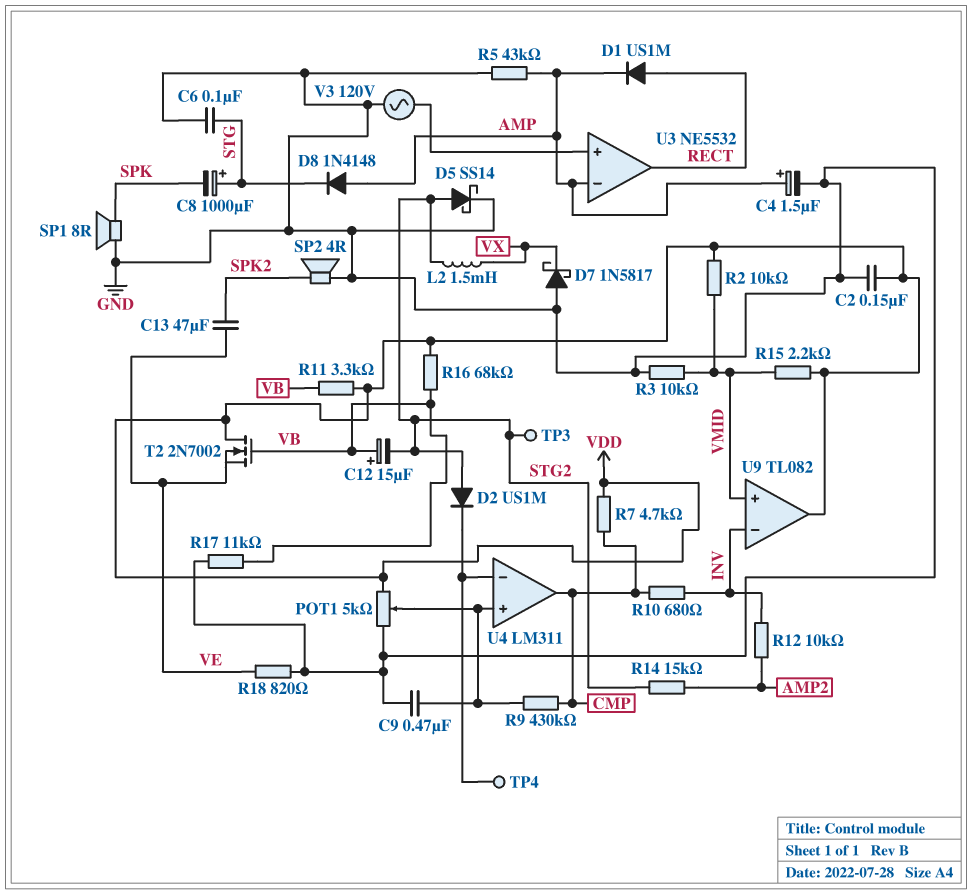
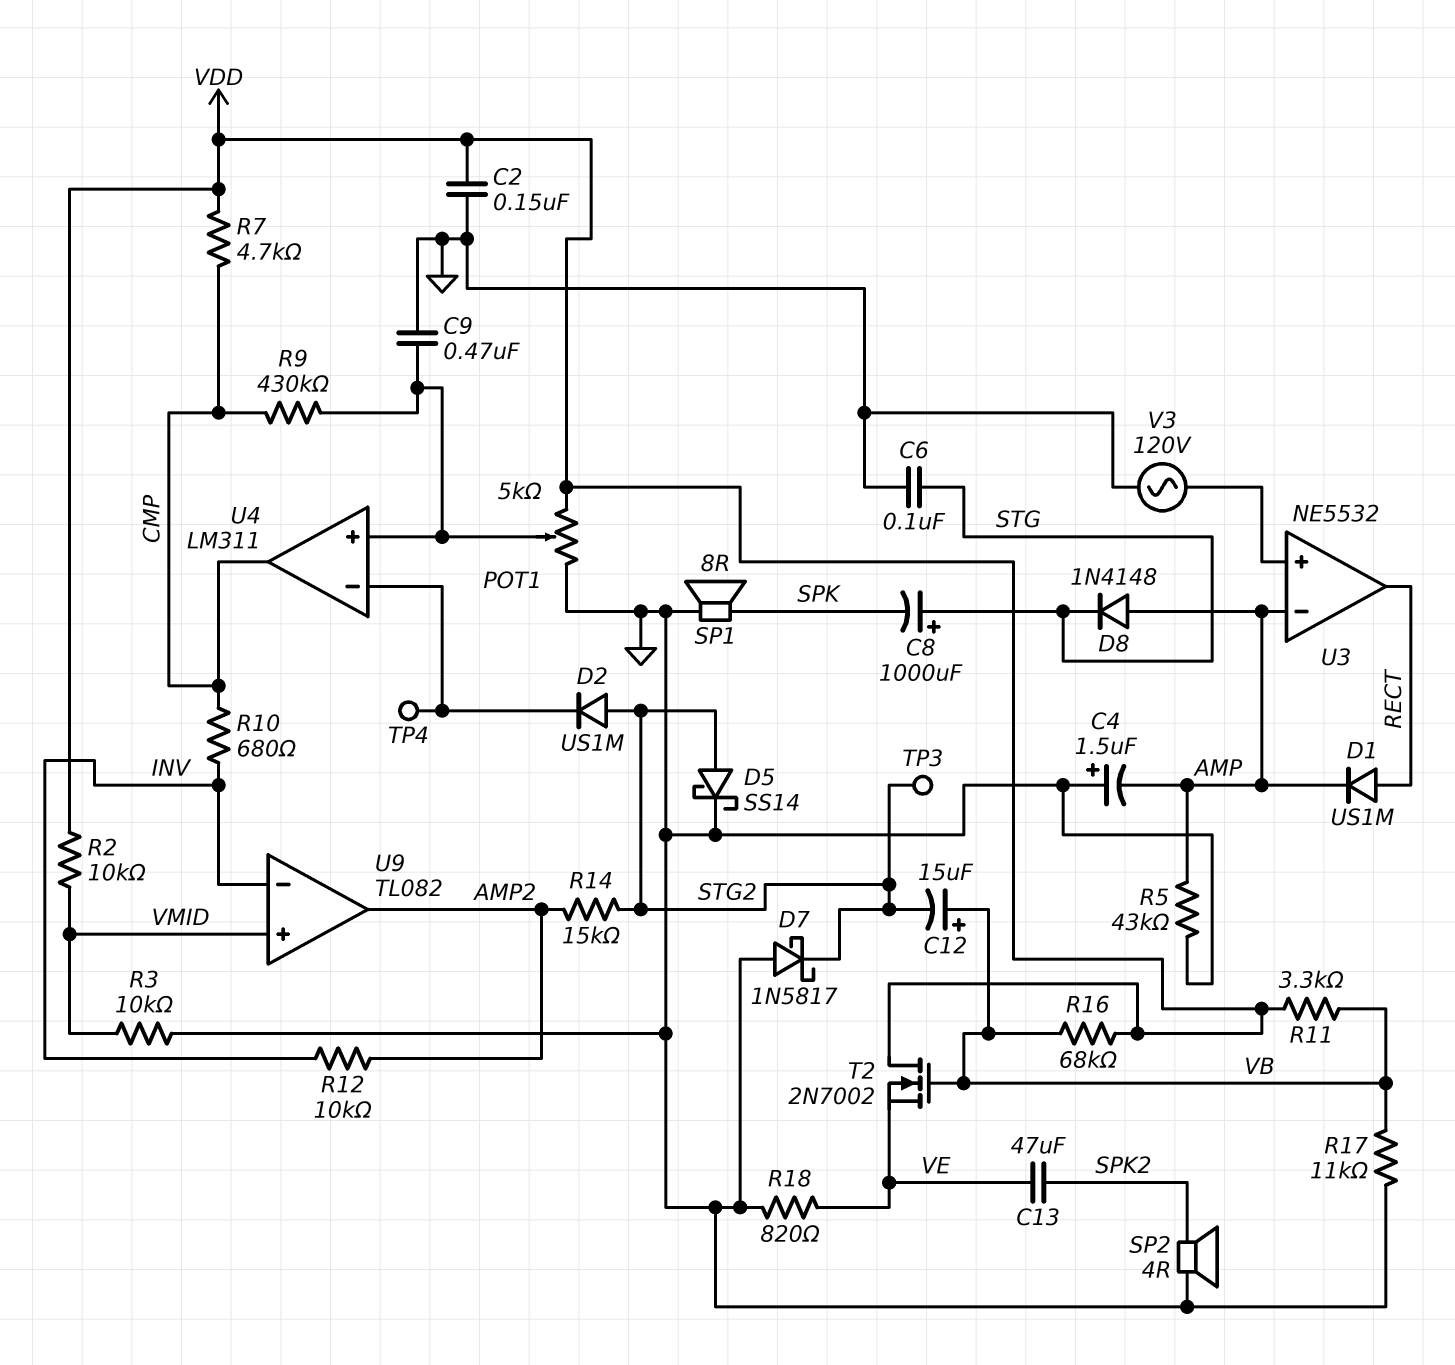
C4: 1.5uF (plus AMP, minus GND) -> 1.5uF (plus GND, minus AMP)
D7: schottky 1N5817 (A GND, K VX) -> schottky 1N5817 (A GND, K STG2)
L2: 1.5mH (STG2, VX) -> none
R15: 2.2k (VDD, VMID) -> none
U9 pin out: VDD -> AMP2

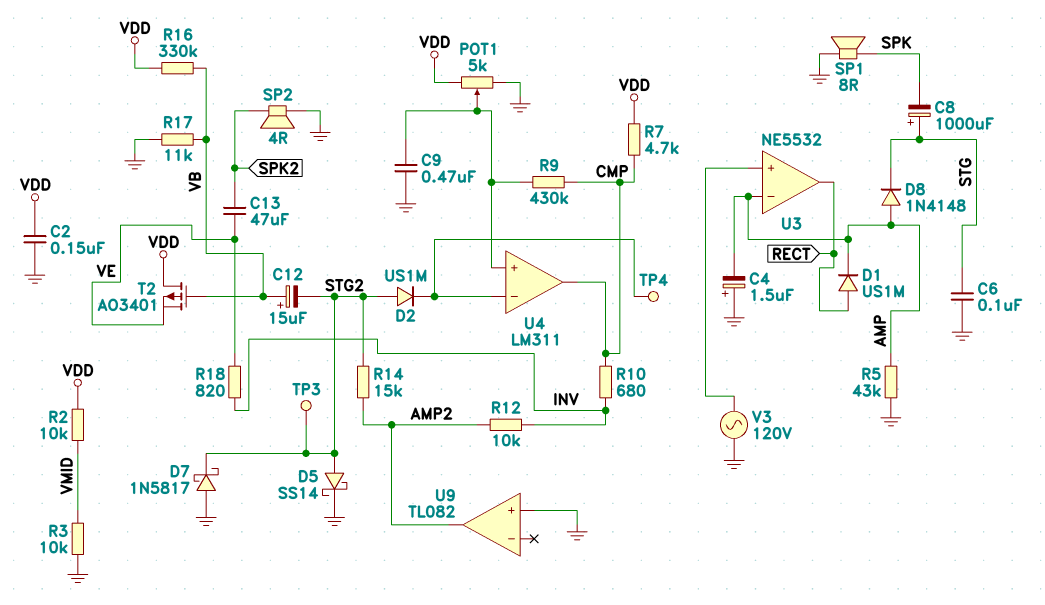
R11: 3.3k (VB, VDD) -> none
R16: 68k (VB, VDD) -> 330k (VB, VDD)
R18: 820 (GND, VE) -> 820 (INV, VE)
T2: NMOS 2N7002 (G VB, D VDD, S VE) -> PMOS AO3401 (G VB, D VDD, S VE)
U9 pin in+: VMID -> GND
U9 pin in-: INV -> none

